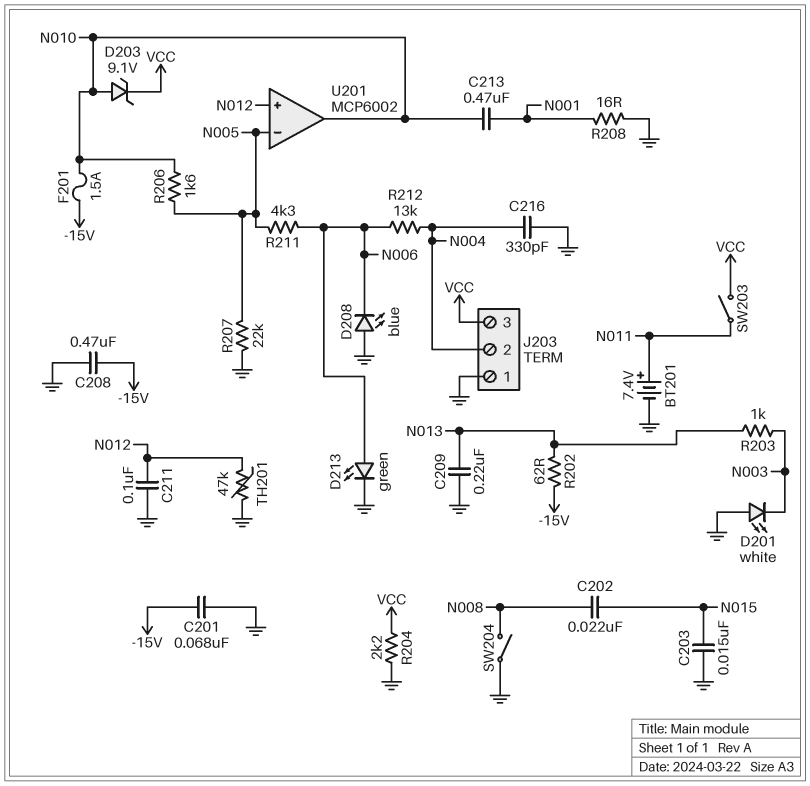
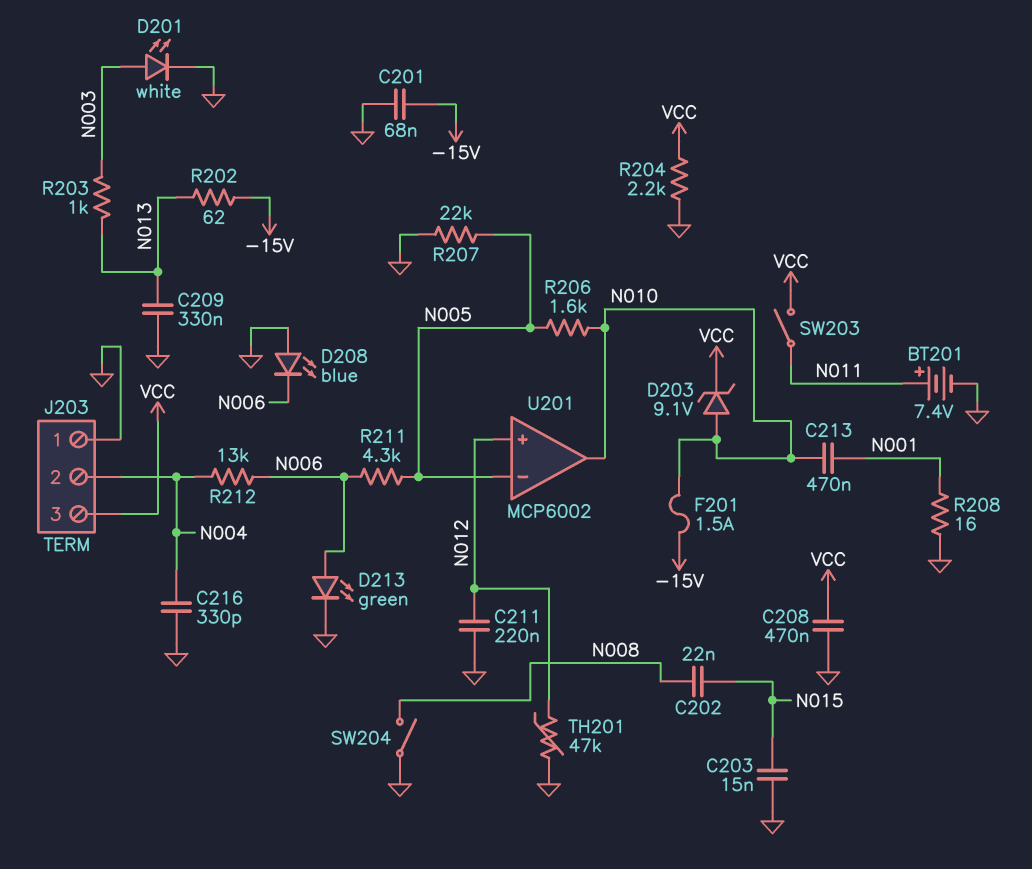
C208: 470nF (-15V, GND) -> 470nF (GND, VCC)
C209: 220nF (GND, N013) -> 330nF (GND, N013)
C211: 100nF (GND, N012) -> 220nF (GND, N012)
D201: LED white (A GND, K N003) -> LED white (A N003, K GND)

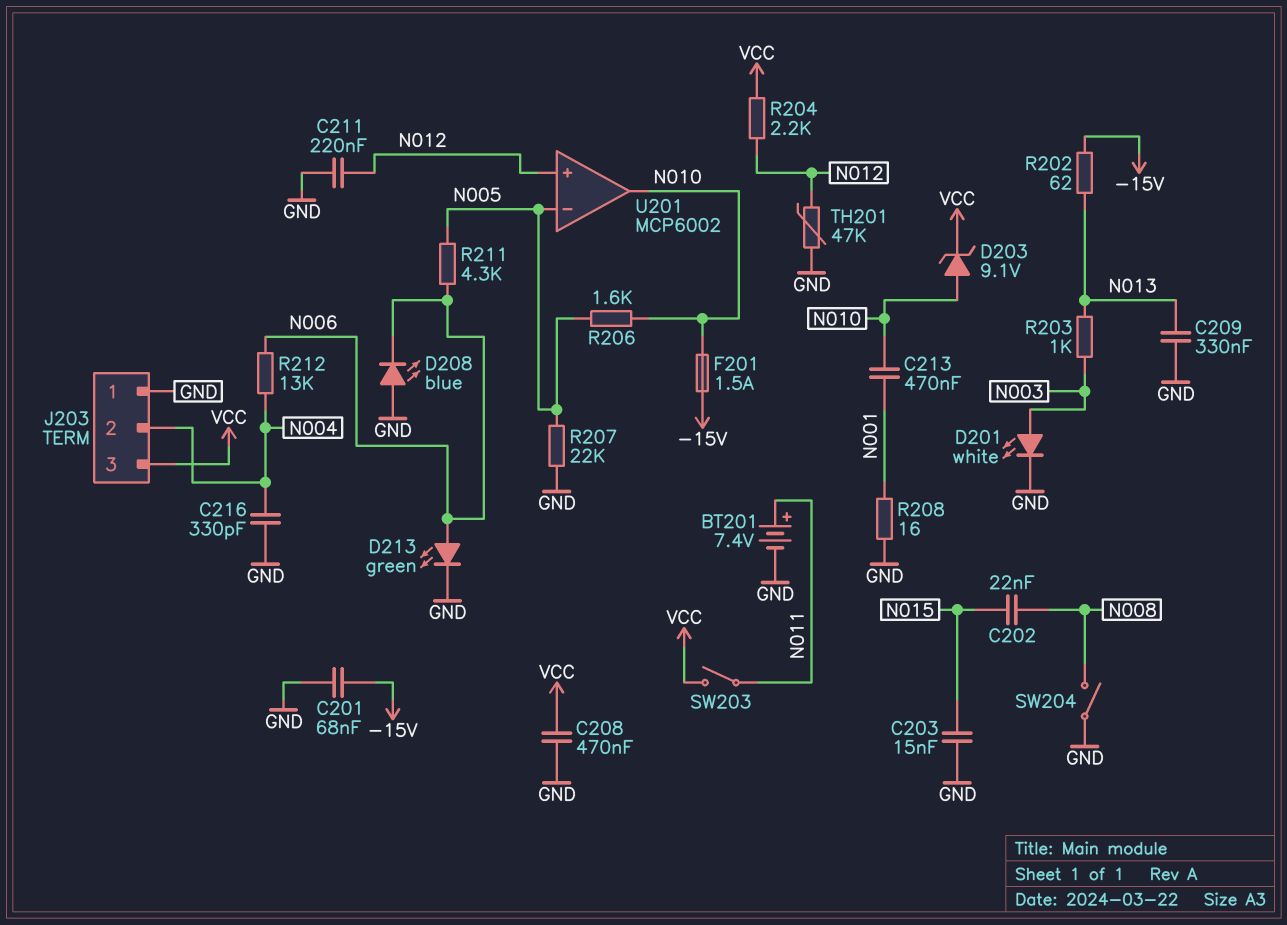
R204: 2.2k (GND, VCC) -> 2.2k (N012, VCC)

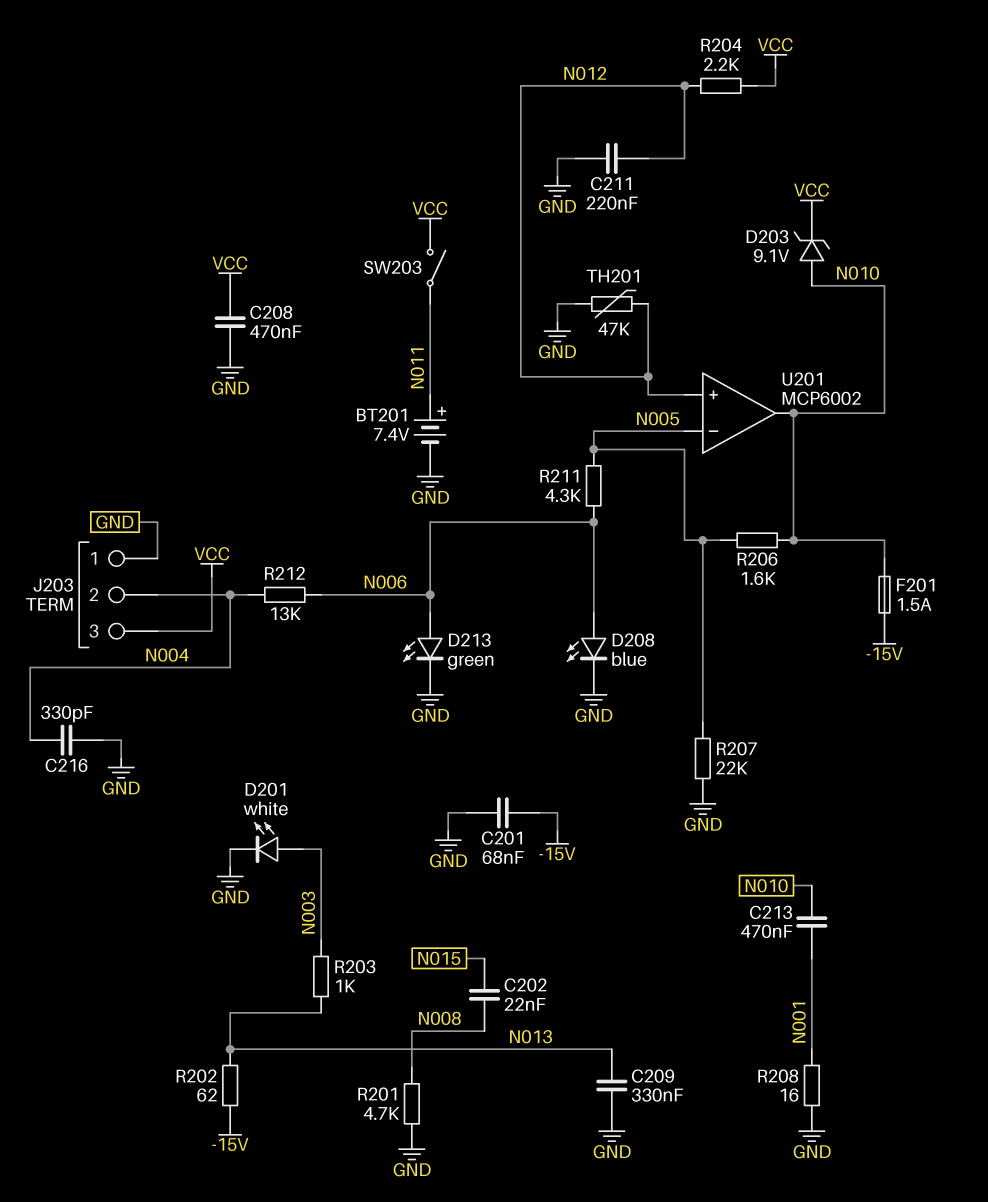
C203: 15nF (GND, N015) -> none
D208: LED blue (A GND, K N006) -> LED blue (A N006, K GND)
R201: none -> 4.7k (GND, N008)
SW204: switch (GND, N008) -> none

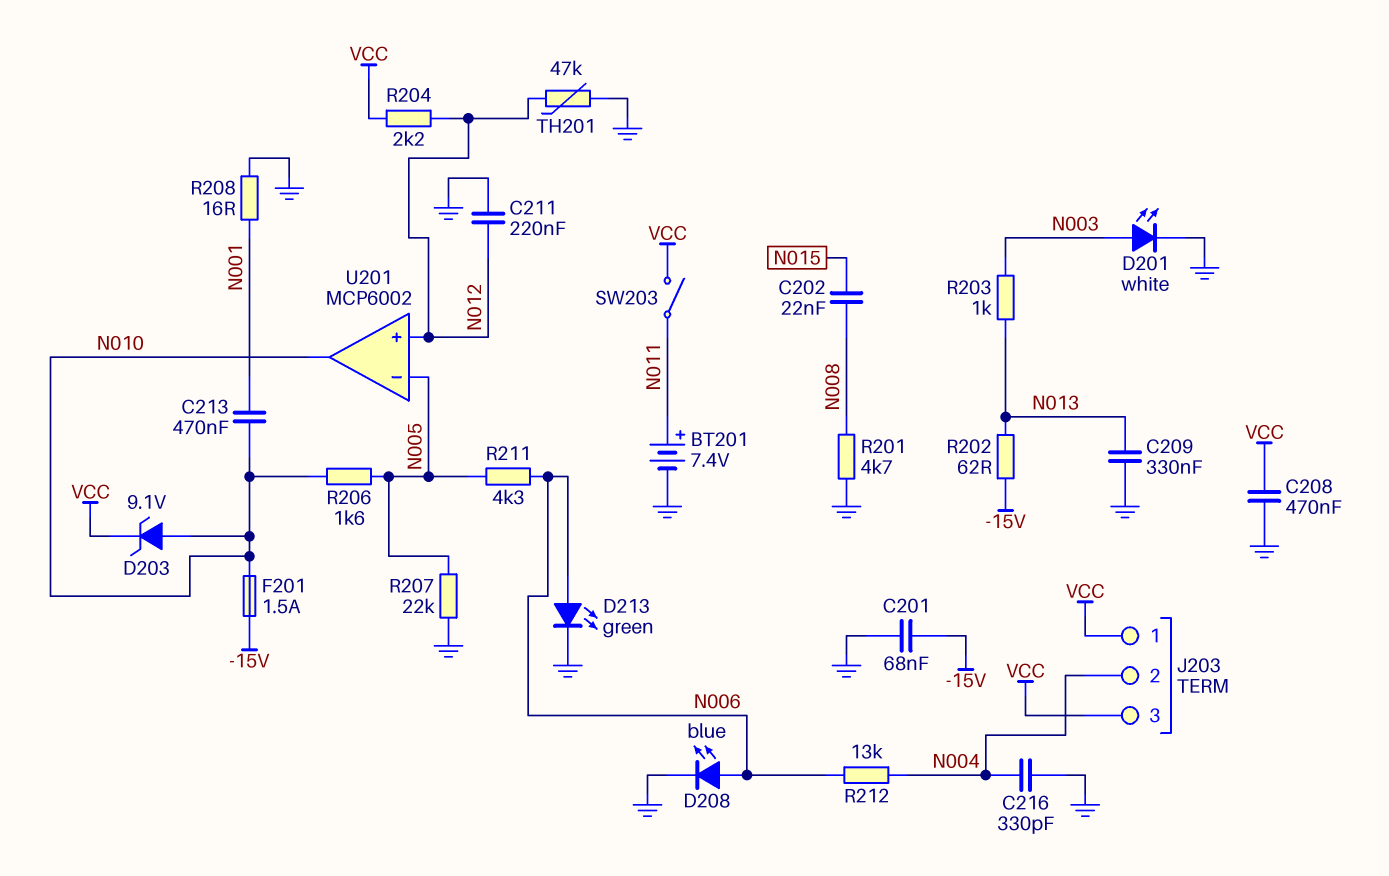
J203 pin 1: GND -> VCC

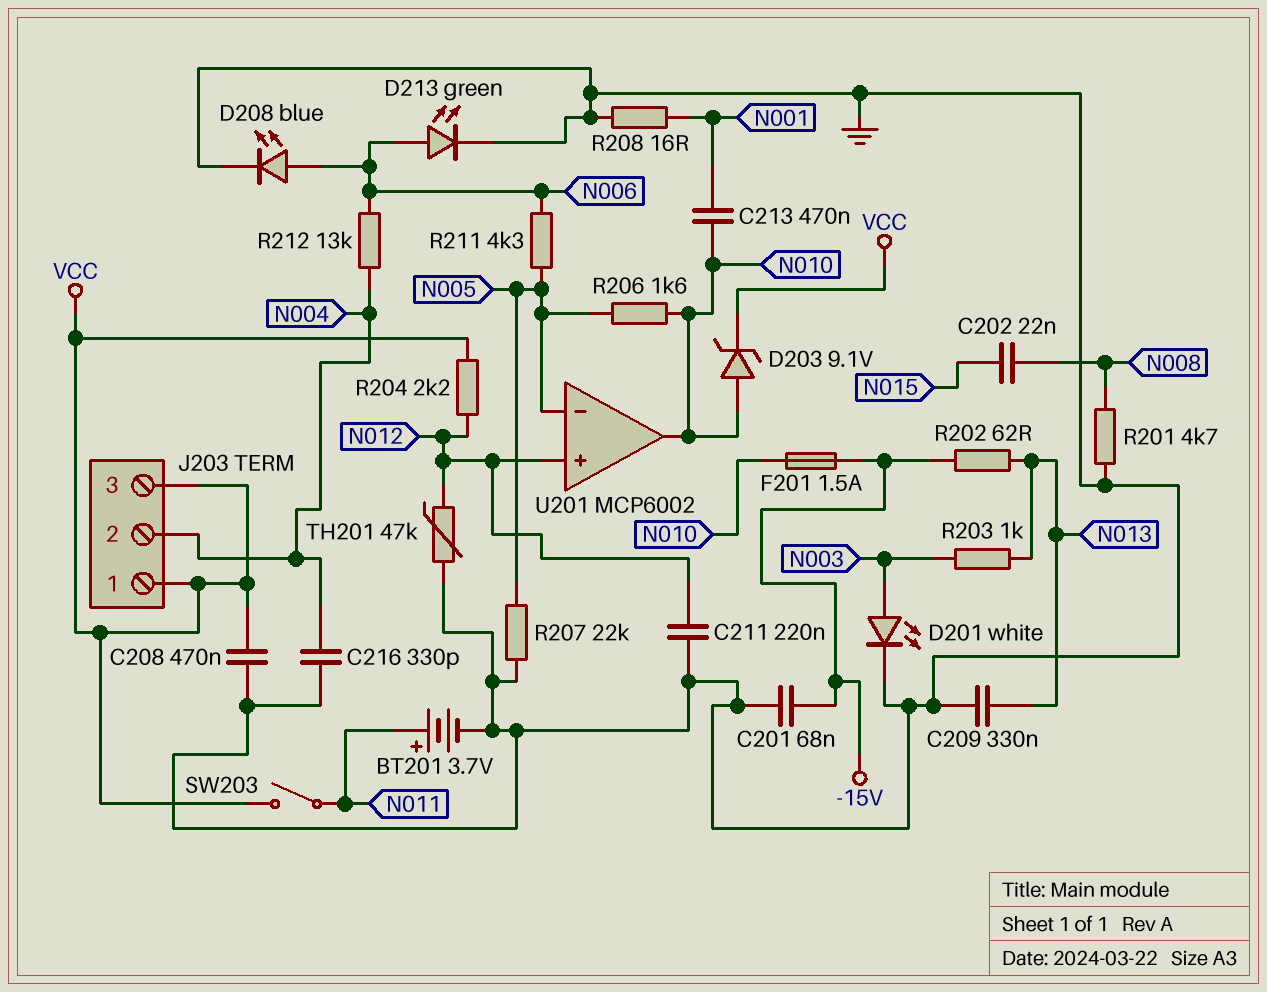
BT201: 7.4V (plus N011, minus GND) -> 3.7V (plus N011, minus GND)

